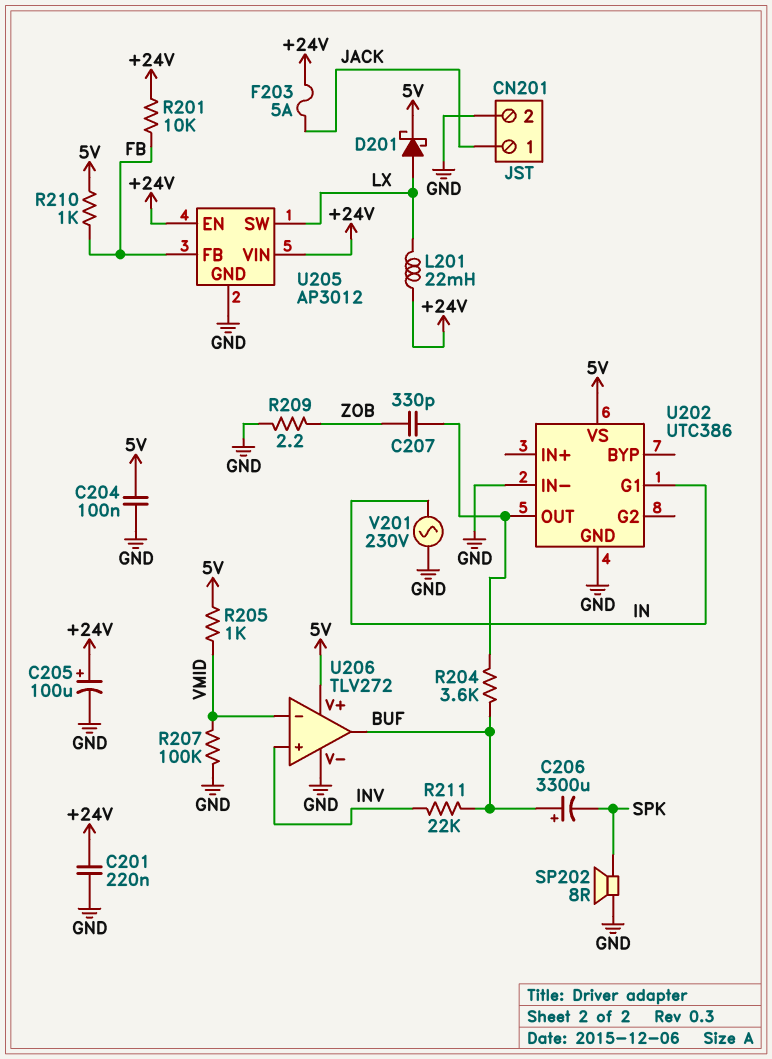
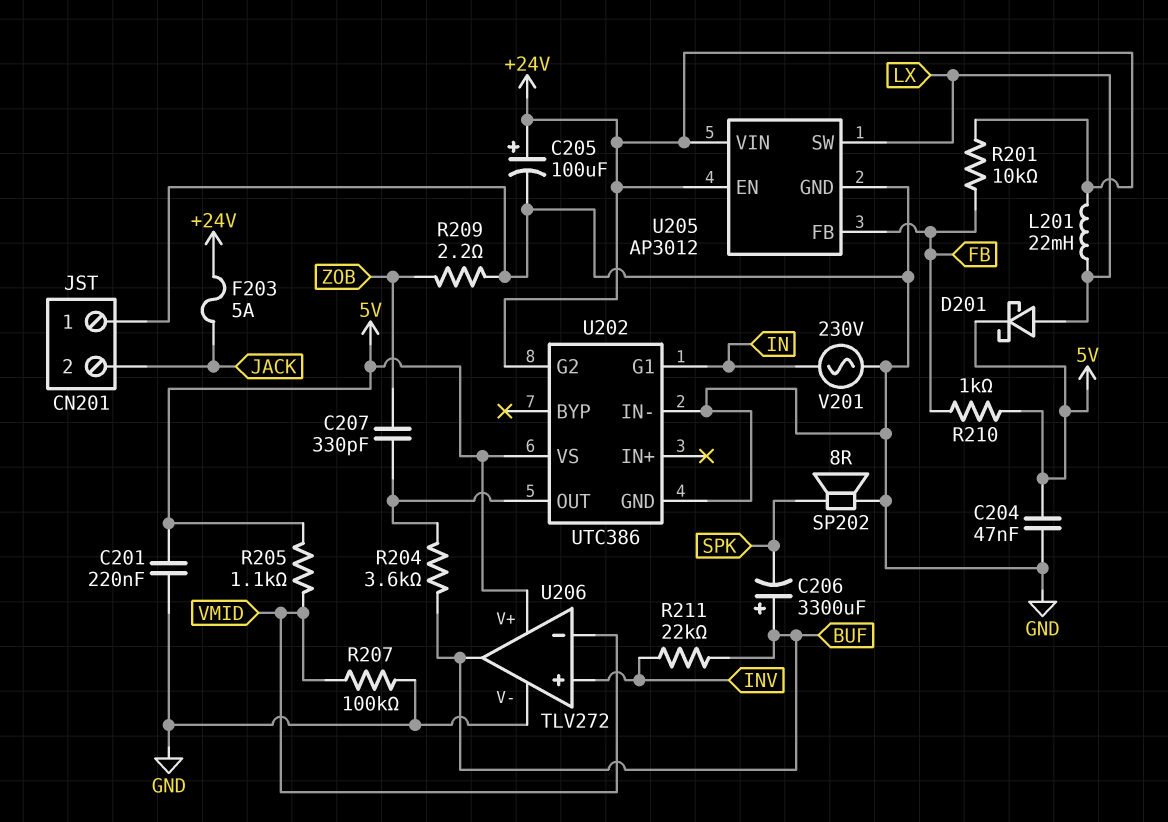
C201: 220nF (+24V, GND) -> 220nF (5V, GND)
C204: 100nF (5V, GND) -> 47nF (5V, GND)
CN201 pin 1: JACK -> GND
CN201 pin 2: GND -> JACK
R205: 1k (5V, VMID) -> 1.1k (5V, VMID)
U202 pin G2: none -> +24V

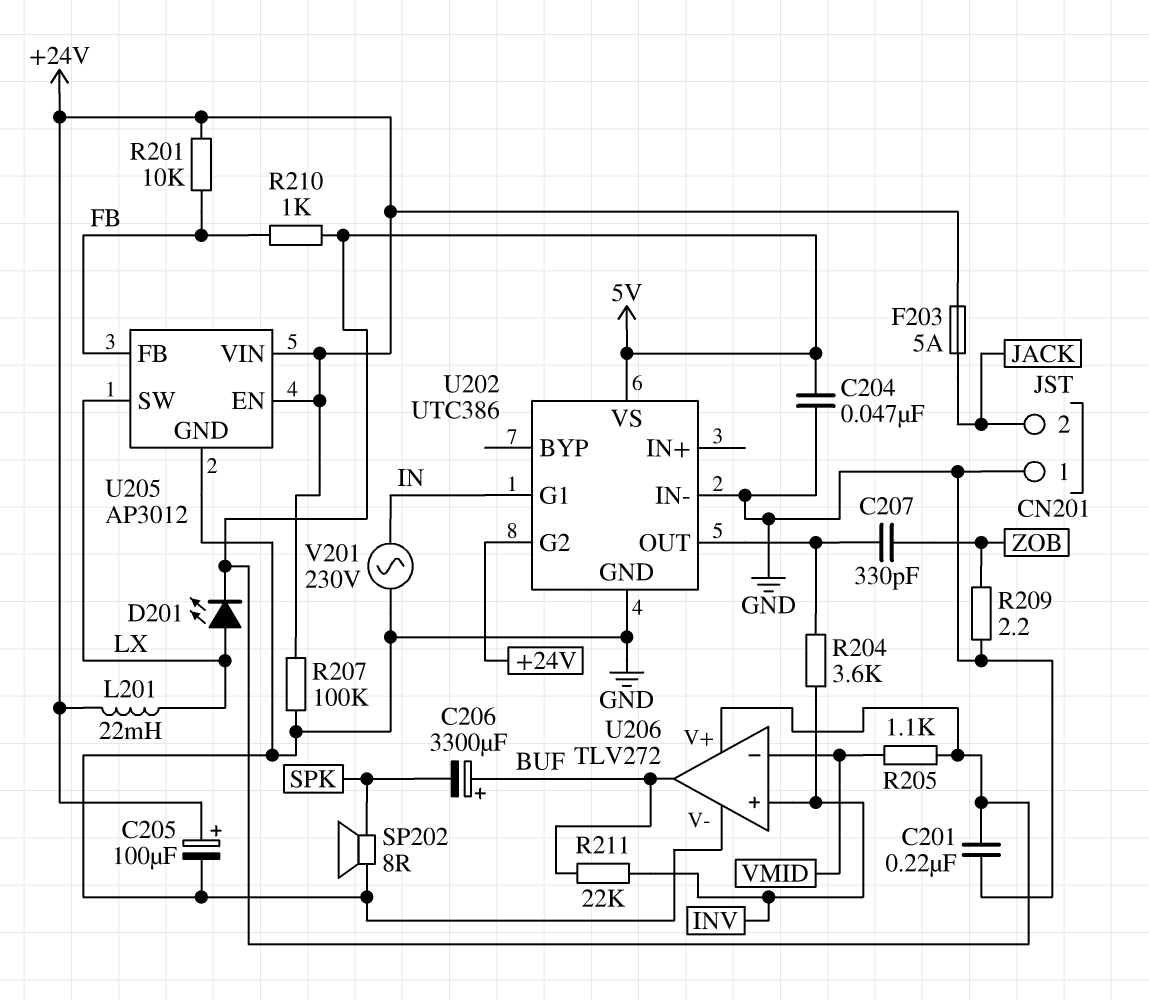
D201: schottky (A LX, K 5V) -> LED (A LX, K 5V)
R204: 3.6k (BUF, U202/OUT) -> 3.6k (INV, U202/OUT)
R207: 100k (GND, VMID) -> 100k (+24V, GND)

